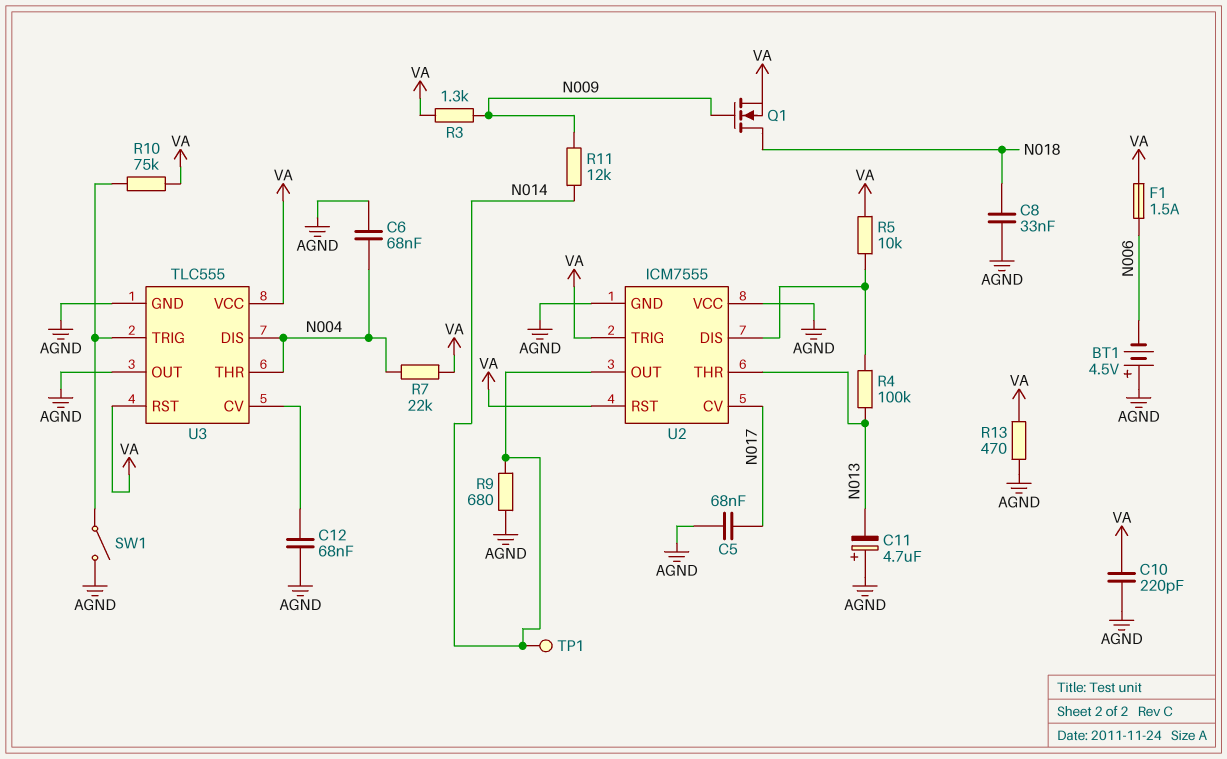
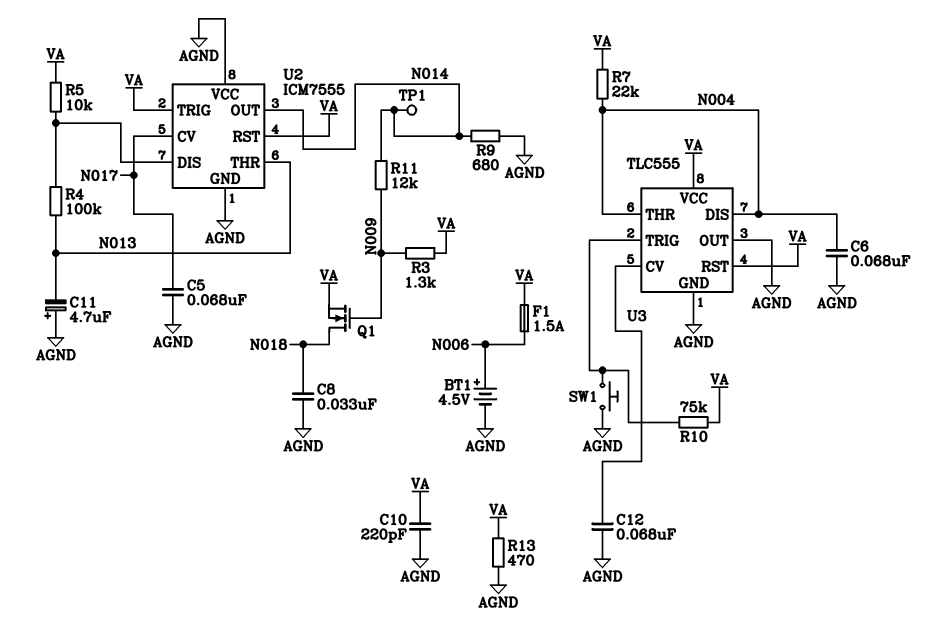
BT1: 4.5V (plus AGND, minus N006) -> 4.5V (plus N006, minus AGND)
SW1: switch (AGND, U3/TRIG) -> button (AGND, U3/TRIG)

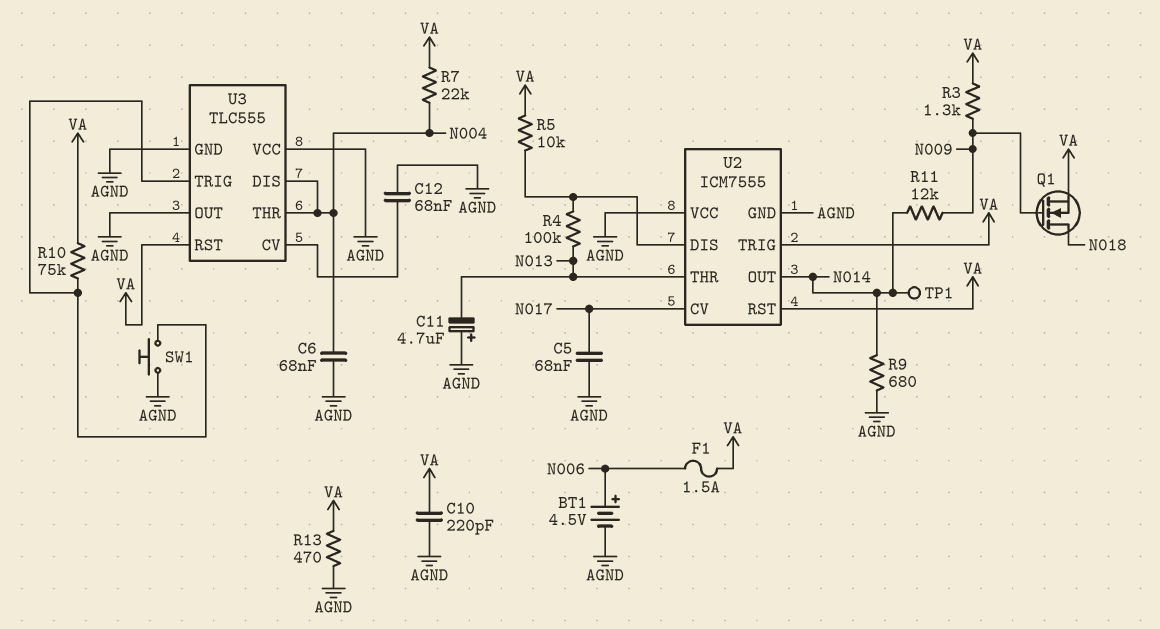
C8: 33nF (AGND, N018) -> none
U3 pin VCC: VA -> AGND

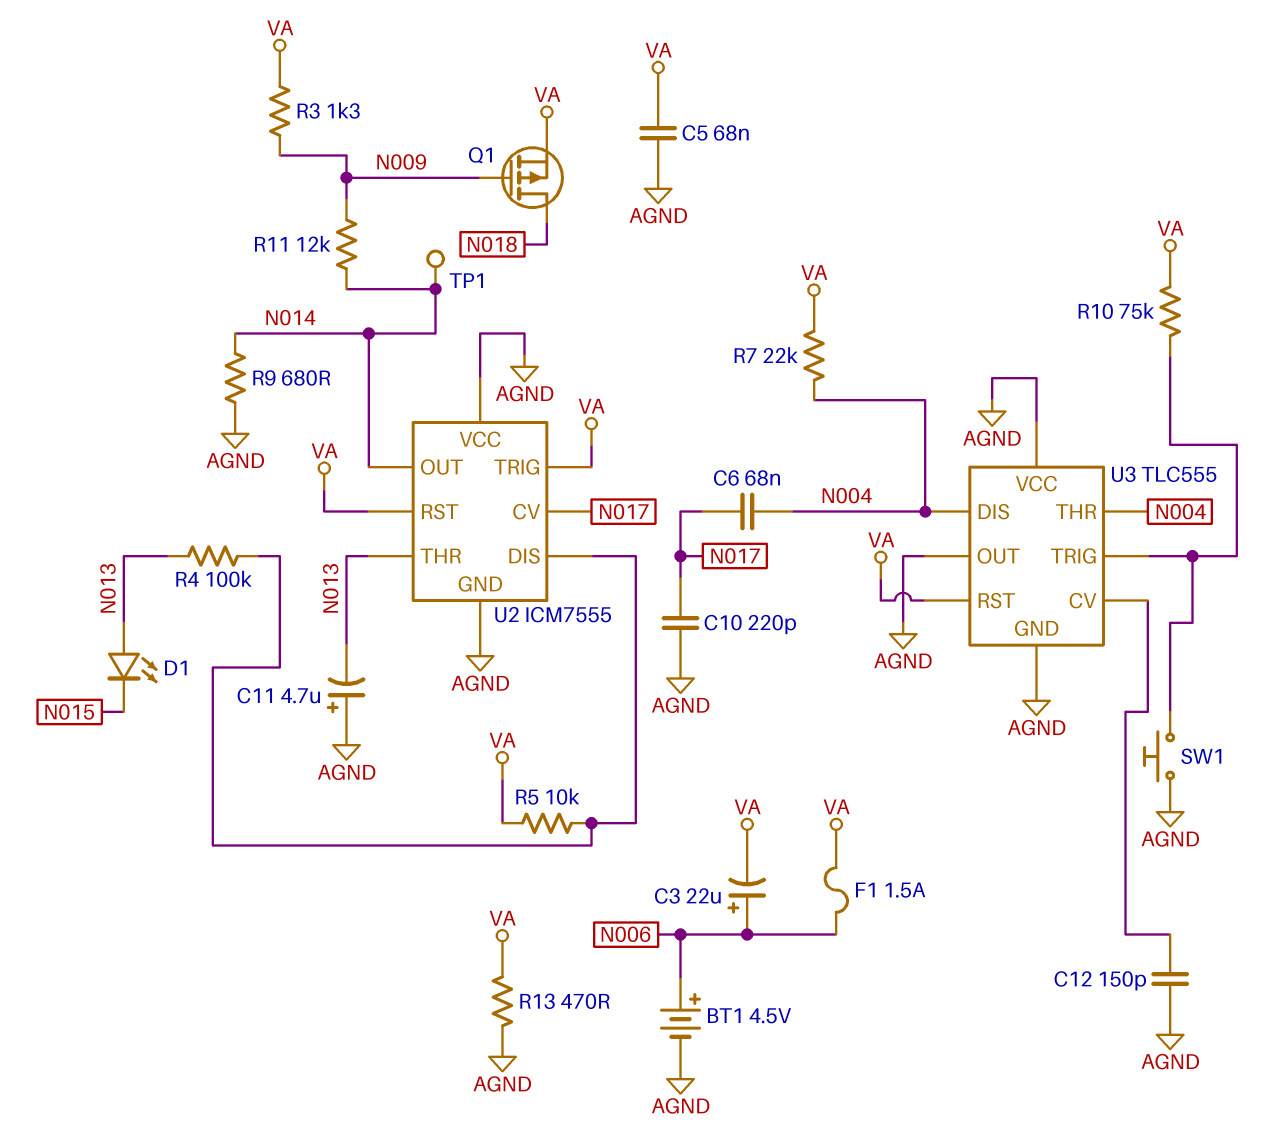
C3: none -> 22uF (plus N006, minus VA)
C5: 68nF (AGND, N017) -> 68nF (AGND, VA)
C6: 68nF (AGND, N004) -> 68nF (N004, N017)
C10: 220pF (AGND, VA) -> 220pF (AGND, N017)
C12: 68nF (AGND, U3/CV) -> 150pF (AGND, U3/CV)
D1: none -> LED (A N013, K N015)
Q1: NMOS (G N009, D N018, S VA) -> PMOS (G N009, D N018, S VA)

